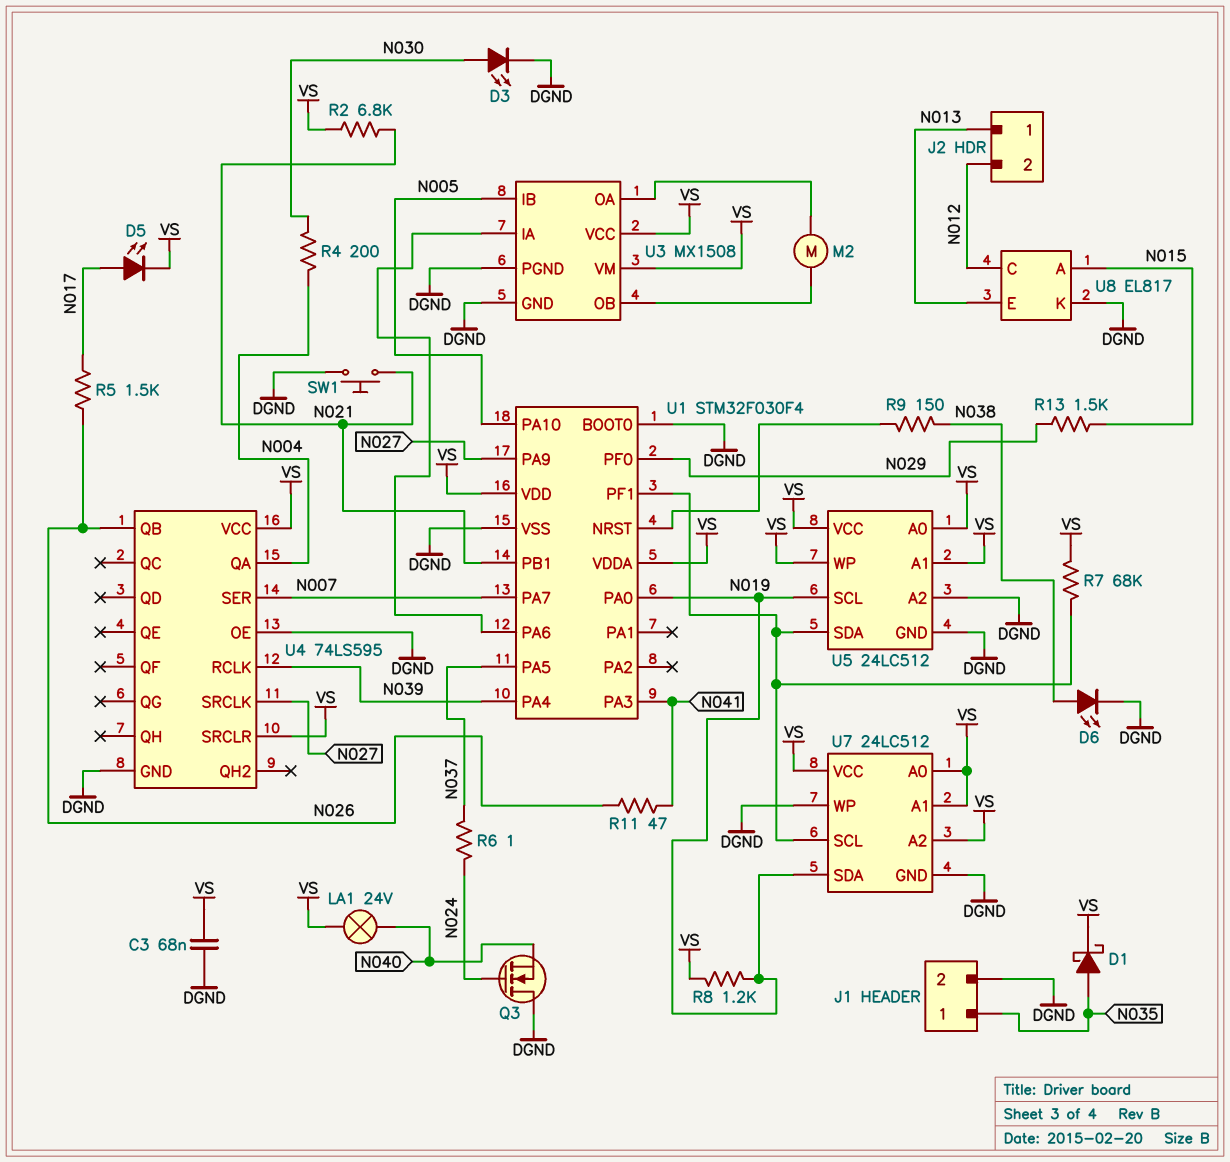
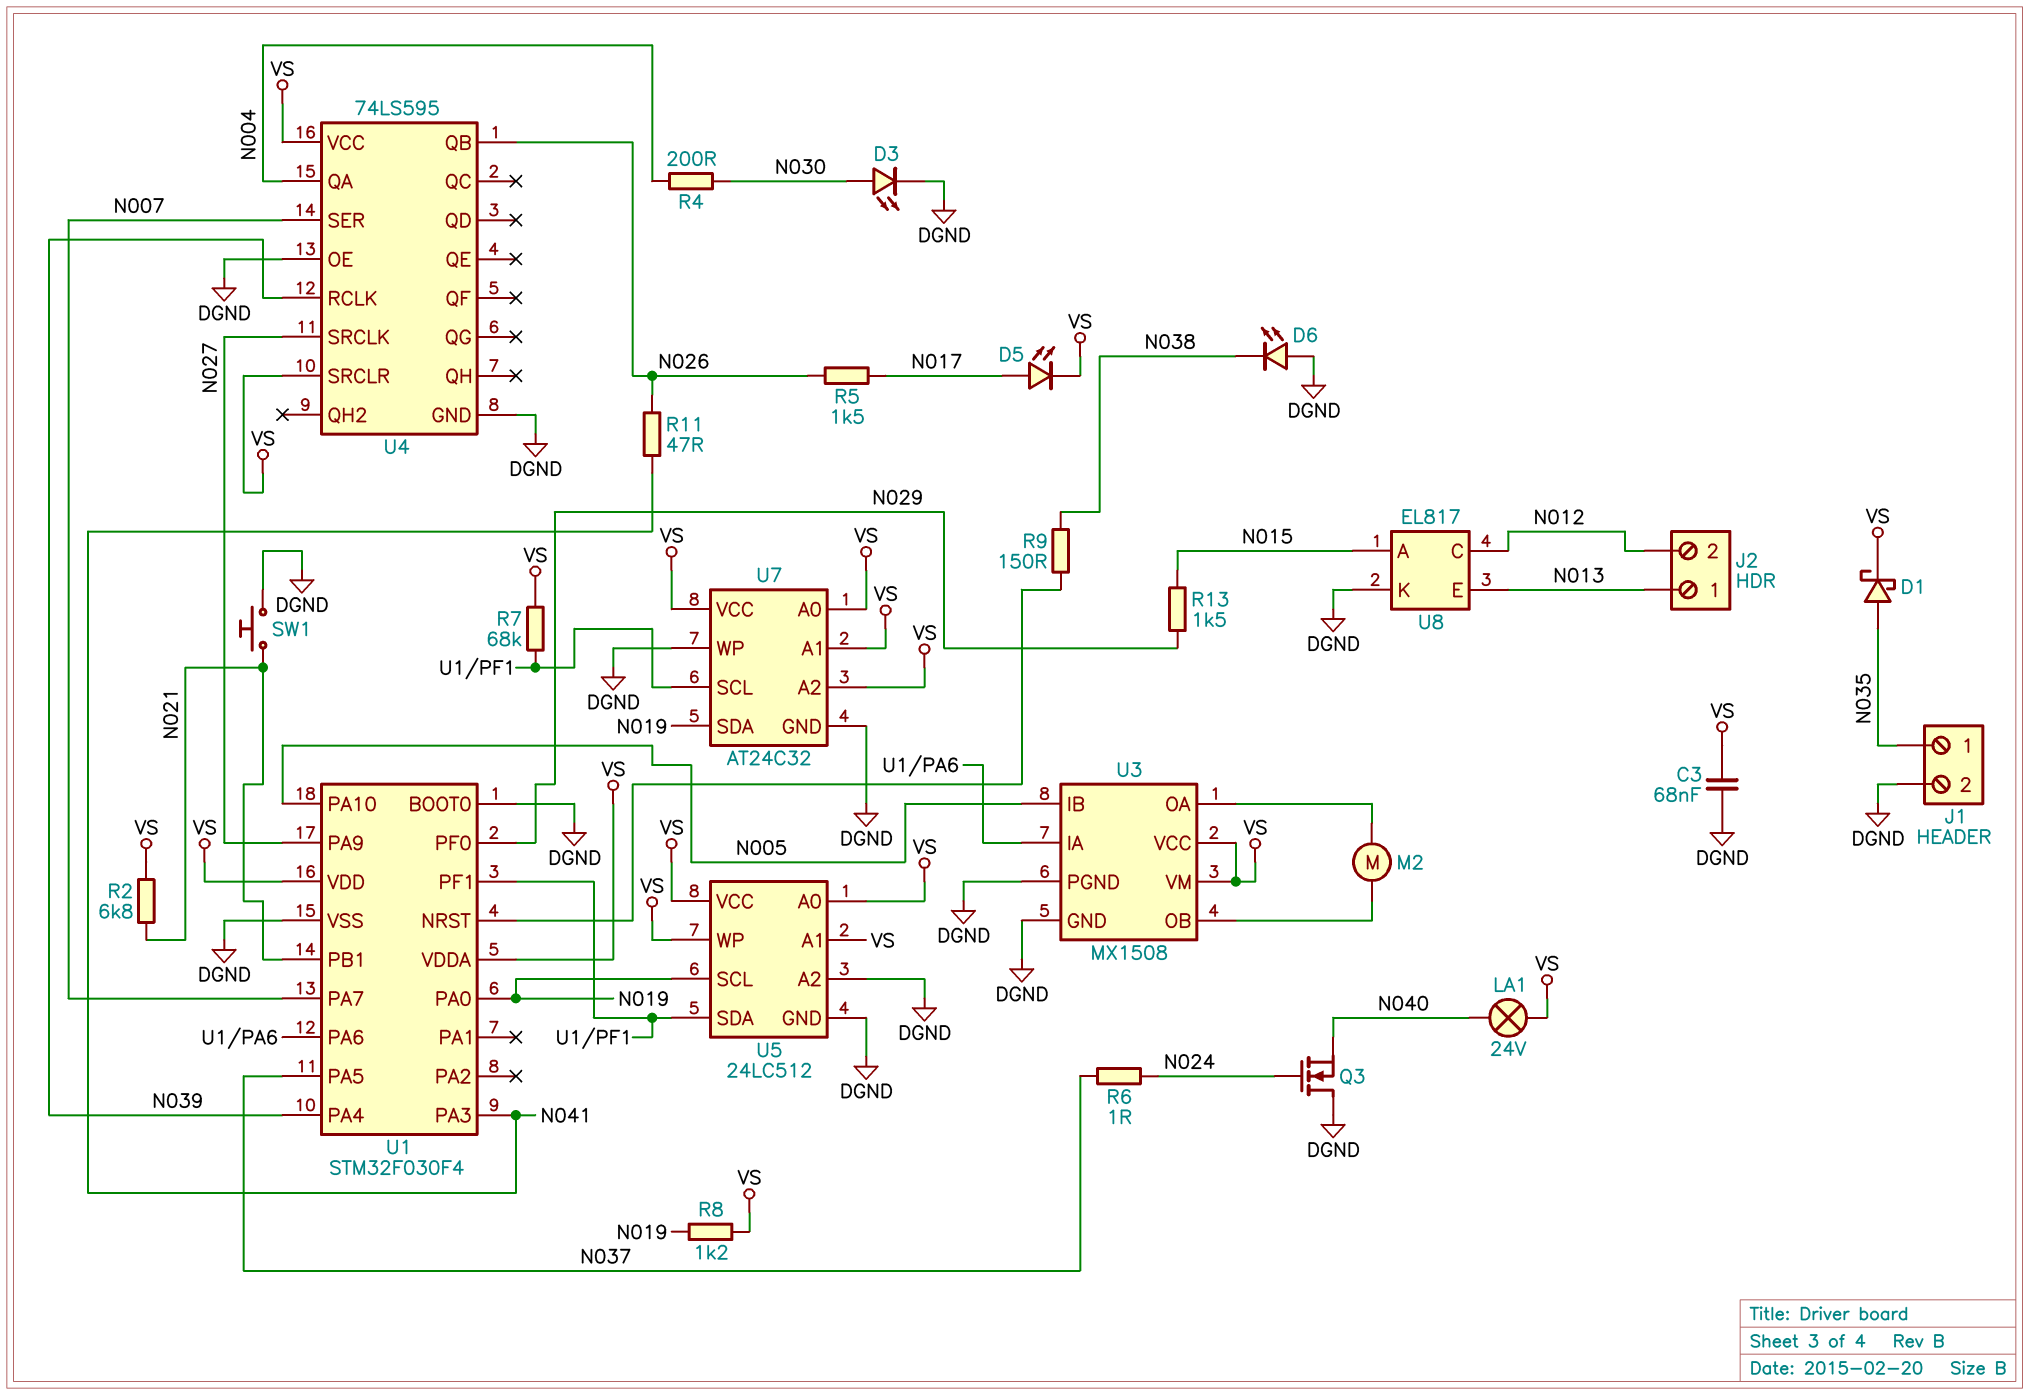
D6: LED (A N038, K DGND) -> LED (A DGND, K N038)
U7: 24LC512 -> AT24C32

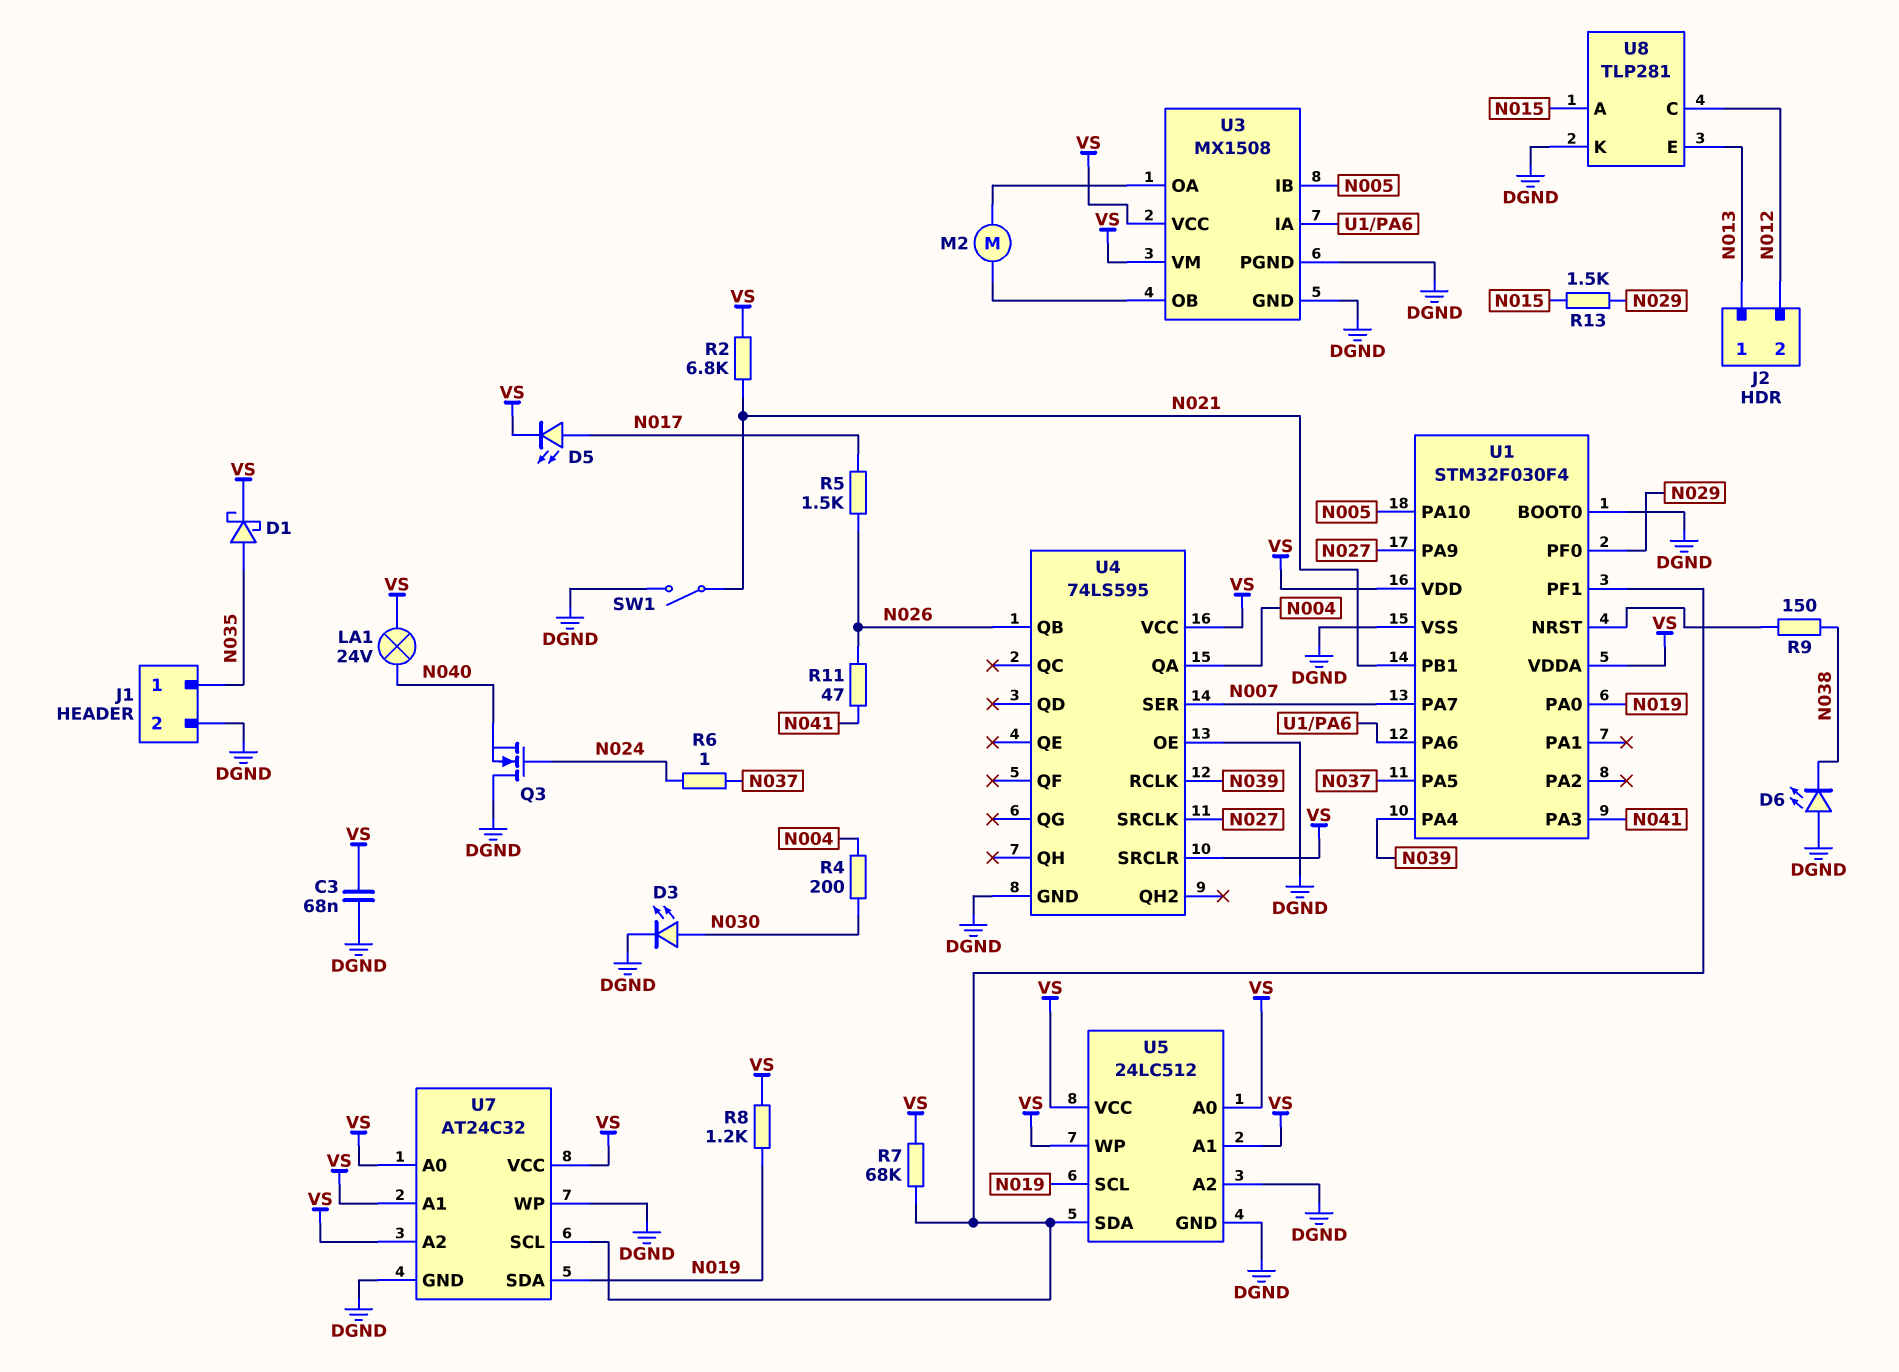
SW1: button (DGND, N021) -> switch (DGND, N021)
U8: EL817 -> TLP281

